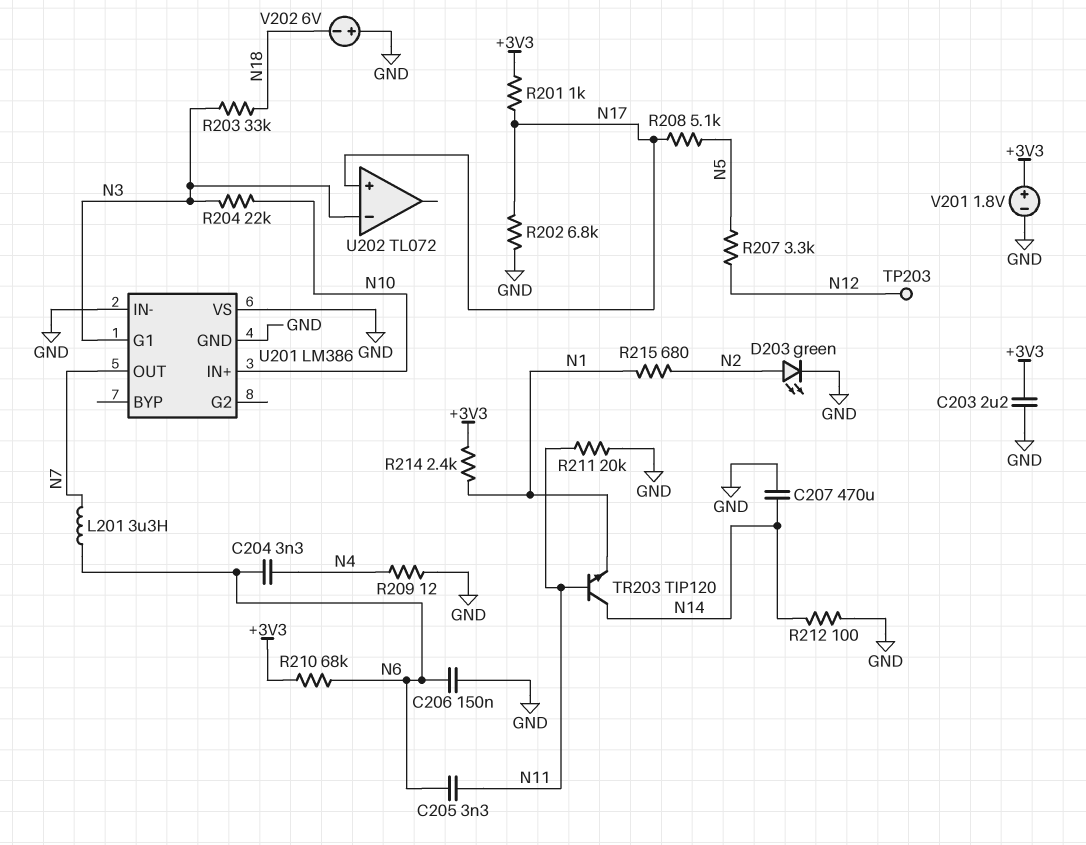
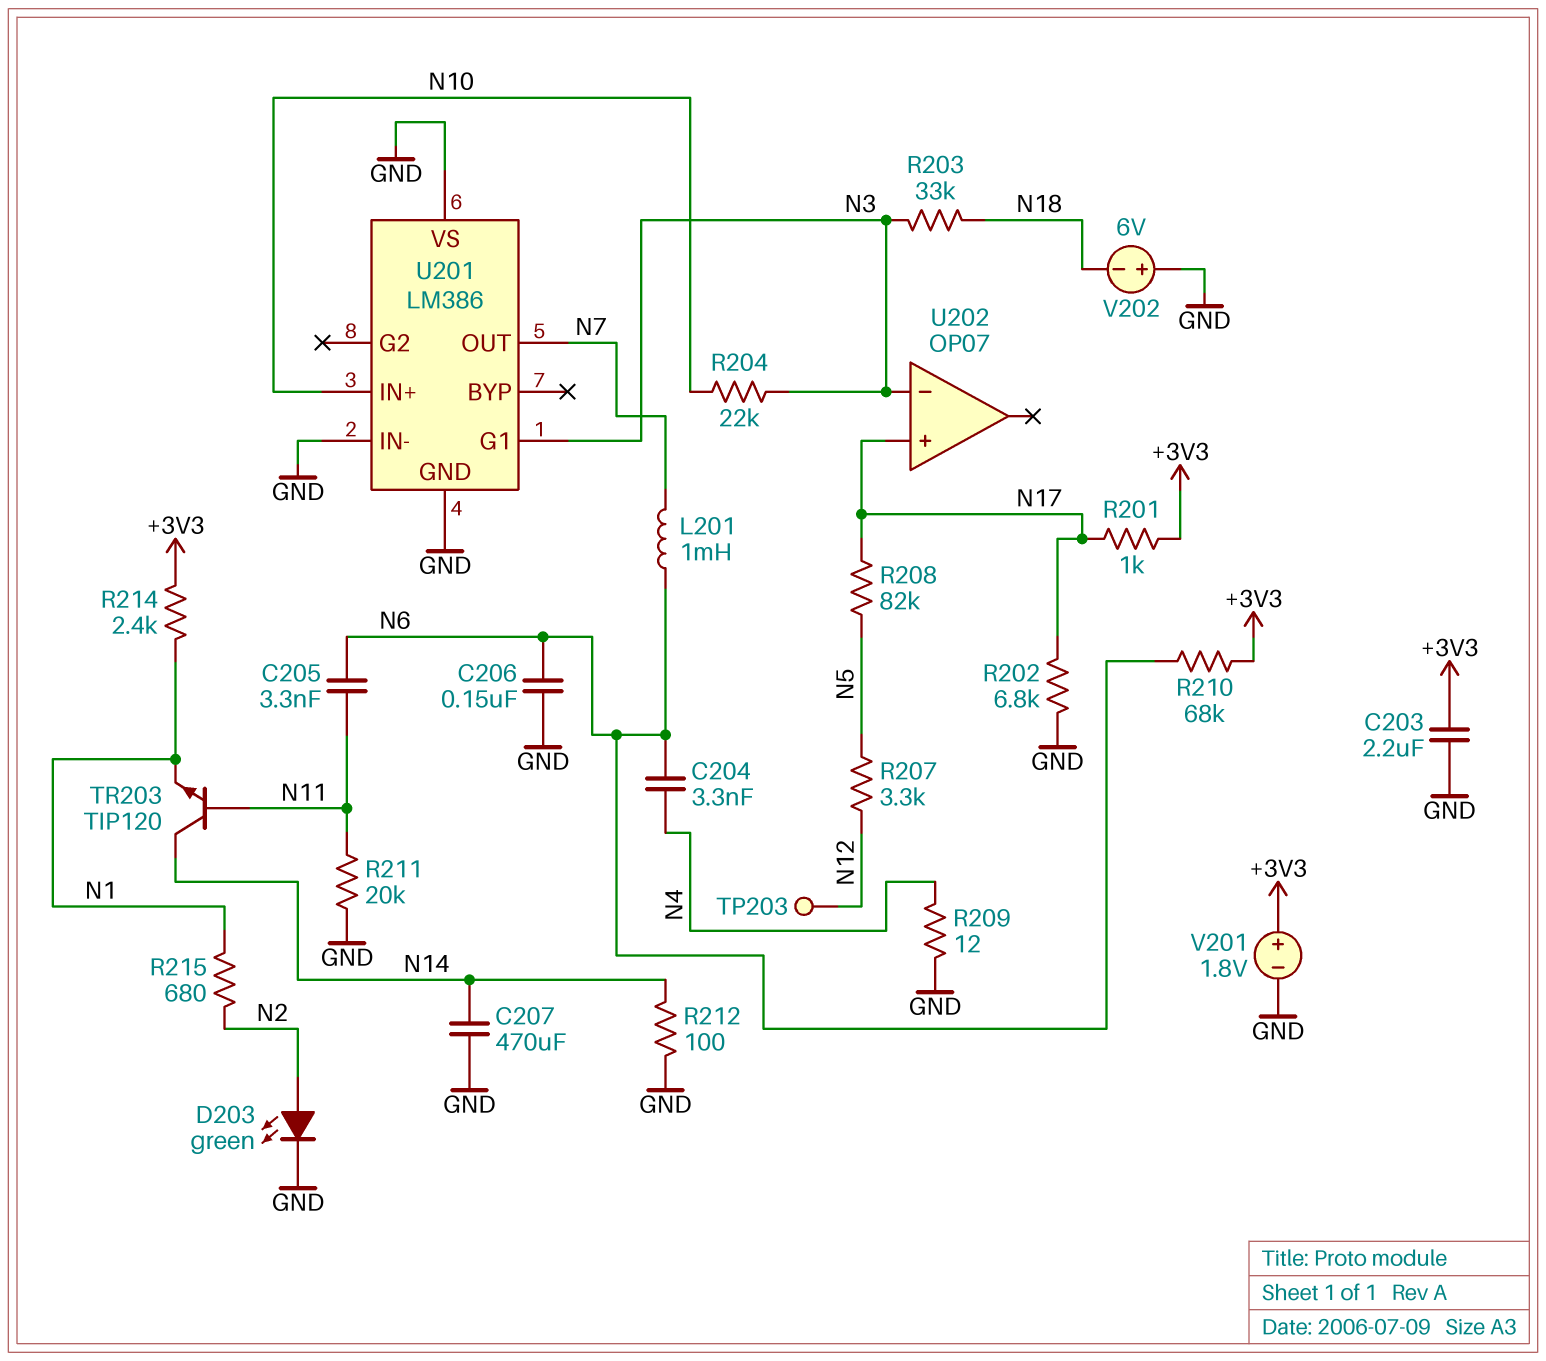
L201: 3.3uH (N6, N7) -> 1mH (N6, N7)
R208: 5.1k (N5, N17) -> 82k (N5, N17)
U202: TL072 -> OP07

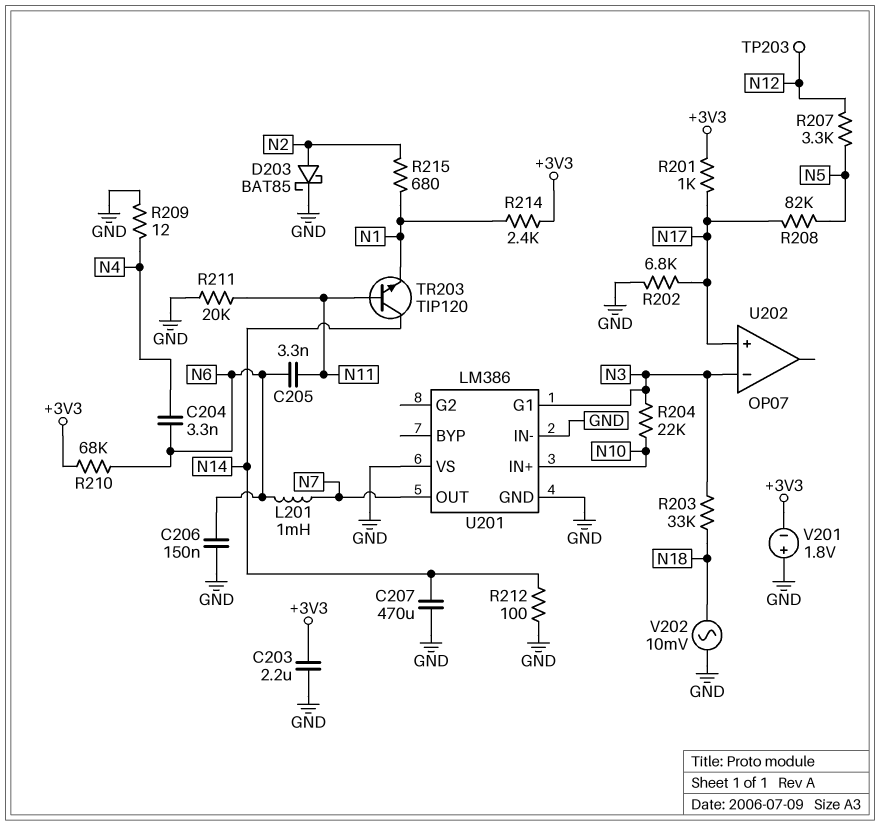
D203: LED green (A N2, K GND) -> schottky BAT85 (A N2, K GND)
V201: 1.8V (plus +3V3, minus GND) -> 1.8V (plus GND, minus +3V3)
V202: 6V (plus GND, minus N18) -> AC 10mV (GND, N18)

